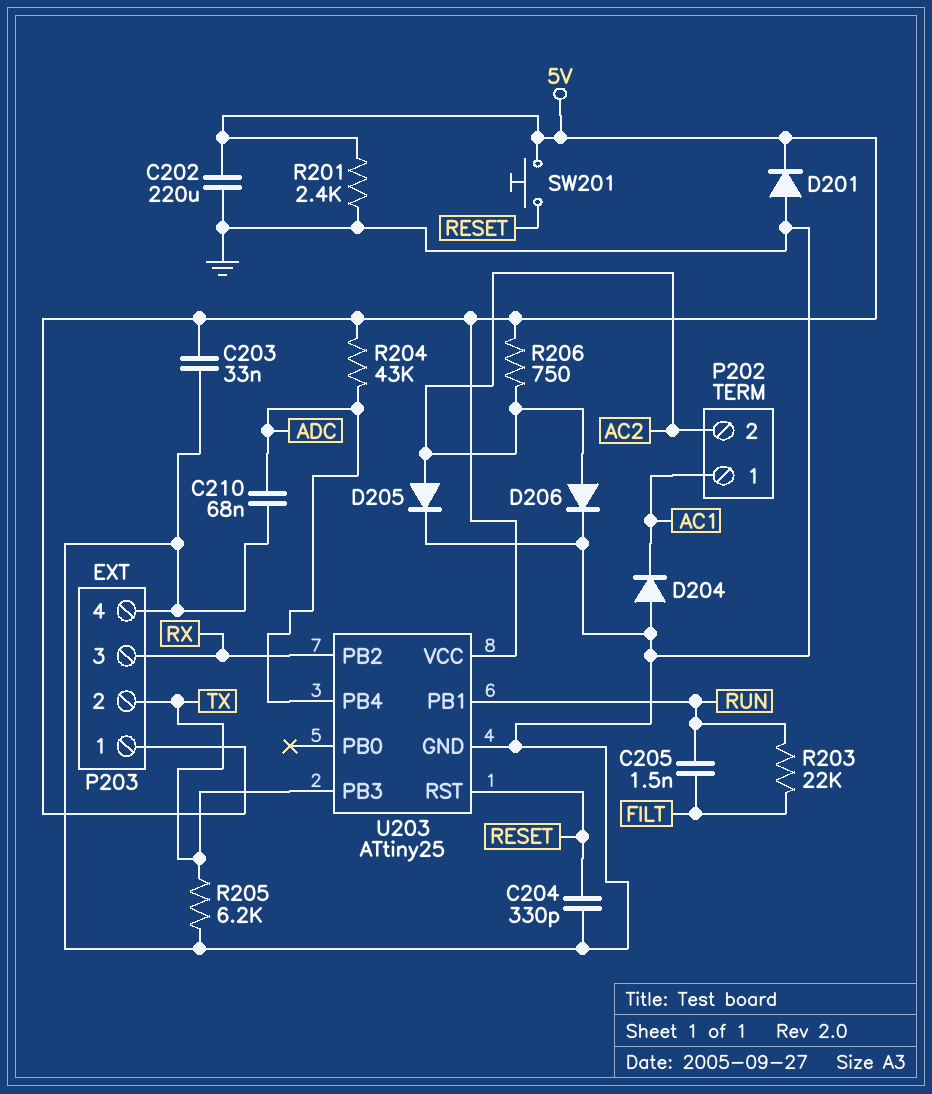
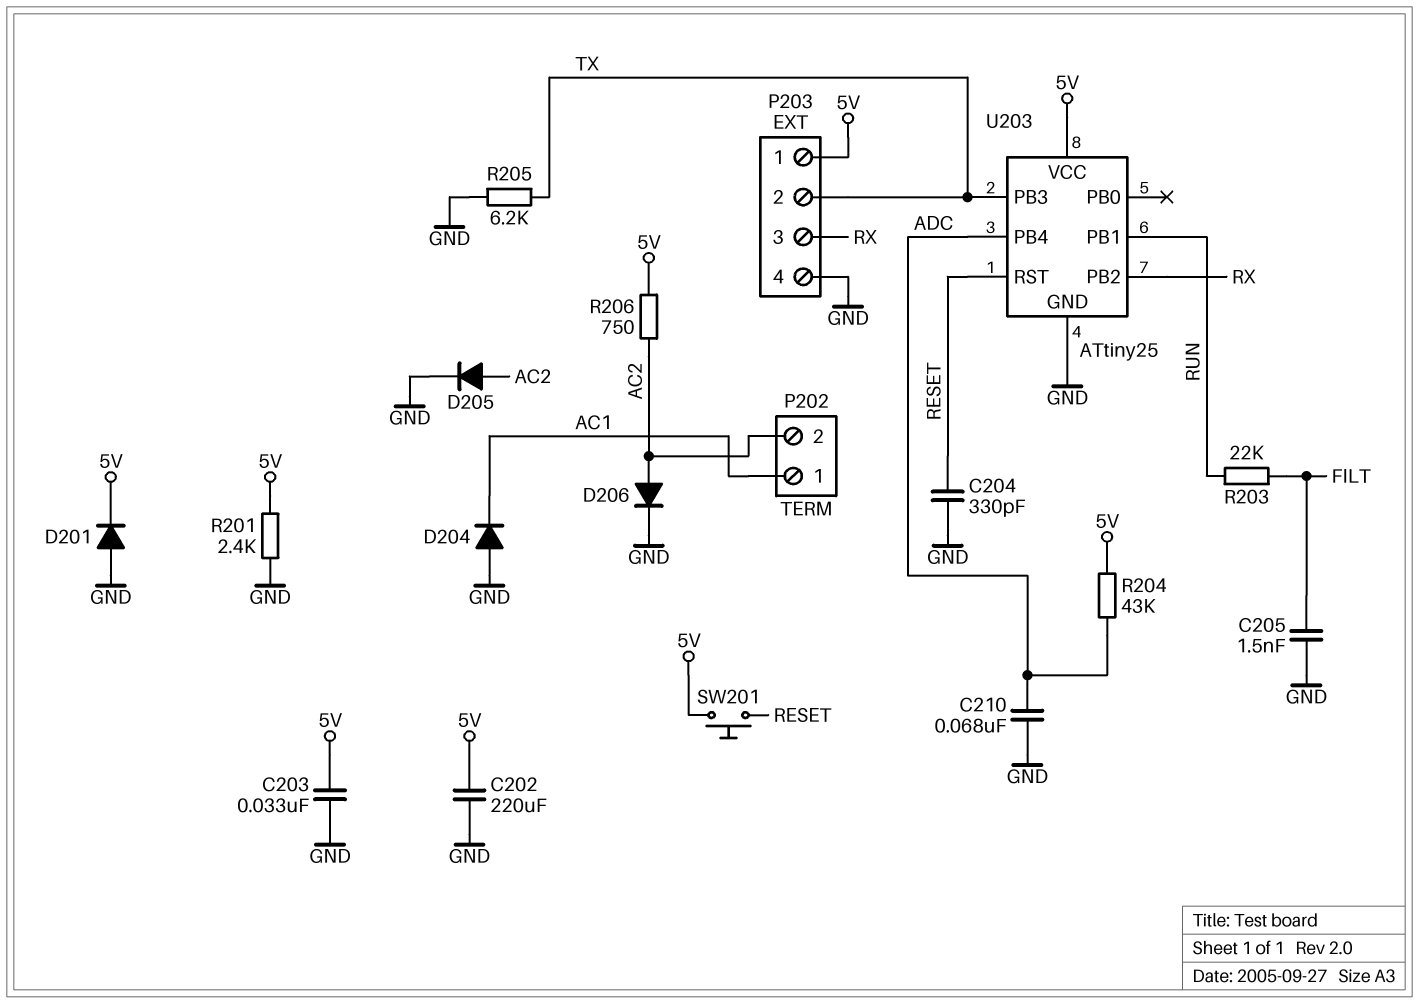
C205: 1.5nF (FILT, RUN) -> 1.5nF (FILT, GND)

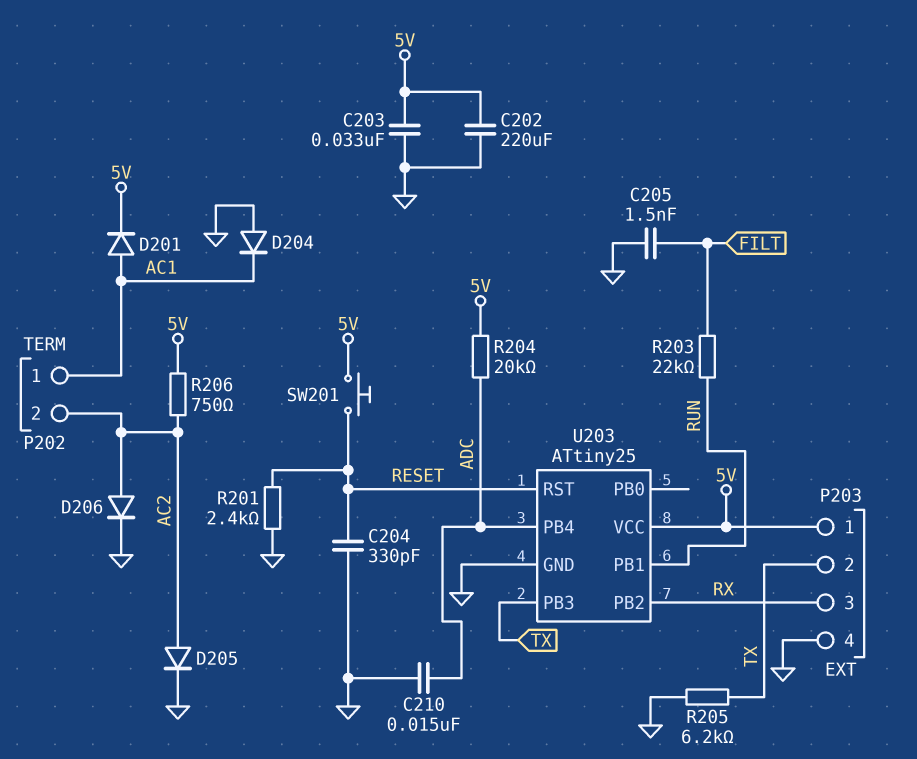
C210: 68nF (ADC, GND) -> 15nF (ADC, GND)
D201: diode (A GND, K 5V) -> diode (A AC1, K 5V)
R201: 2.4k (5V, GND) -> 2.4k (GND, RESET)
R204: 43k (5V, ADC) -> 20k (5V, ADC)

